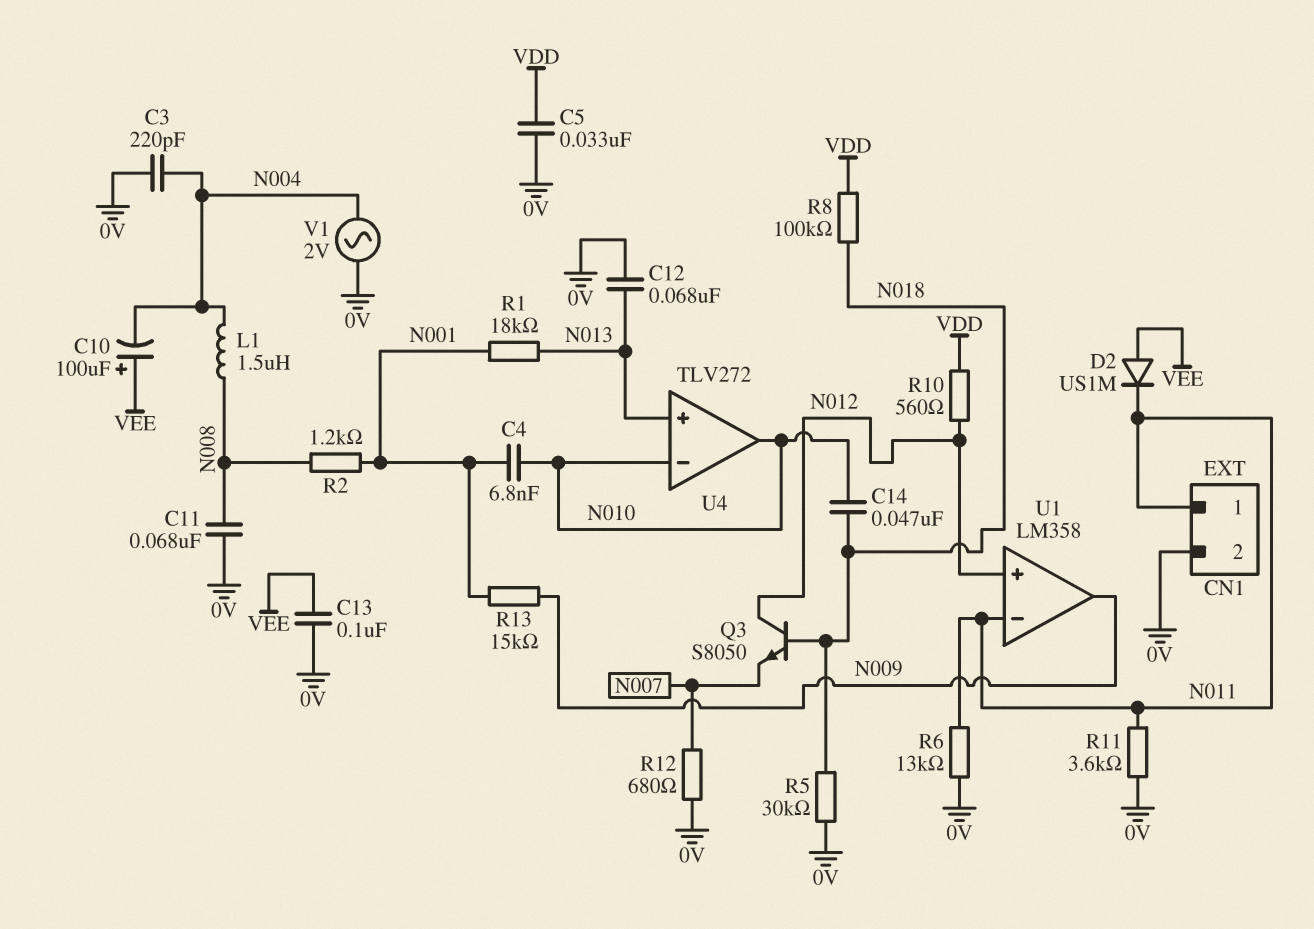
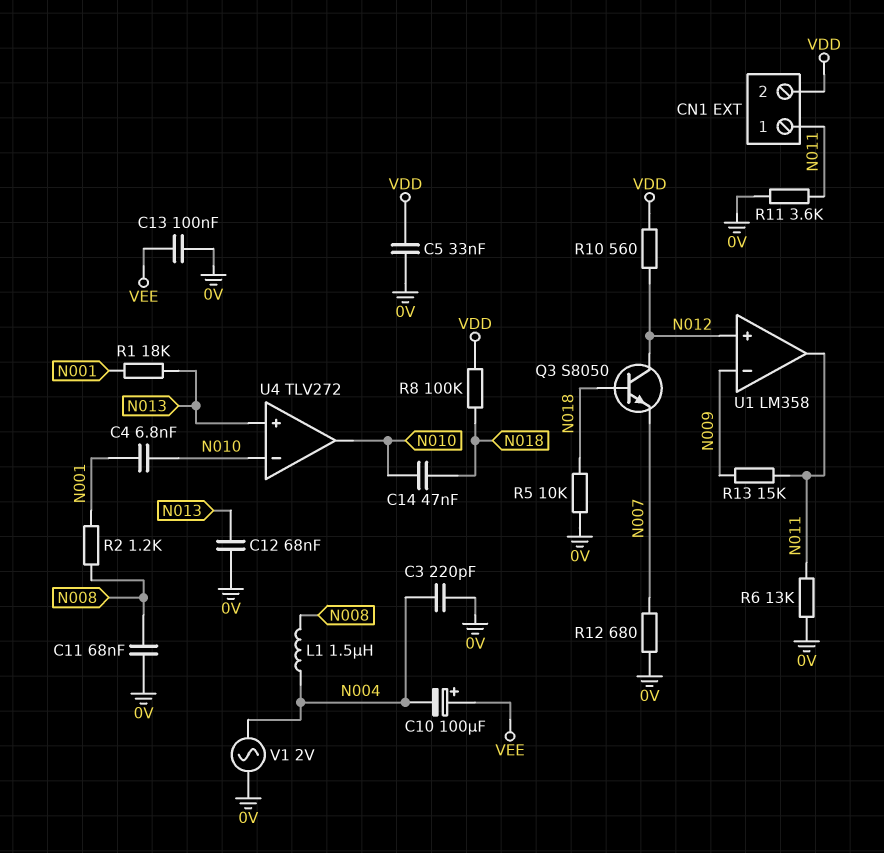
CN1 pin 2: 0V -> VDD
D2: diode US1M (A VEE, K N011) -> none
R5: 30k (0V, N018) -> 10k (0V, N018)
R13: 15k (N001, N009) -> 15k (N009, N011)
U1 pin in-: N011 -> N009
U1 pin out: N009 -> N011

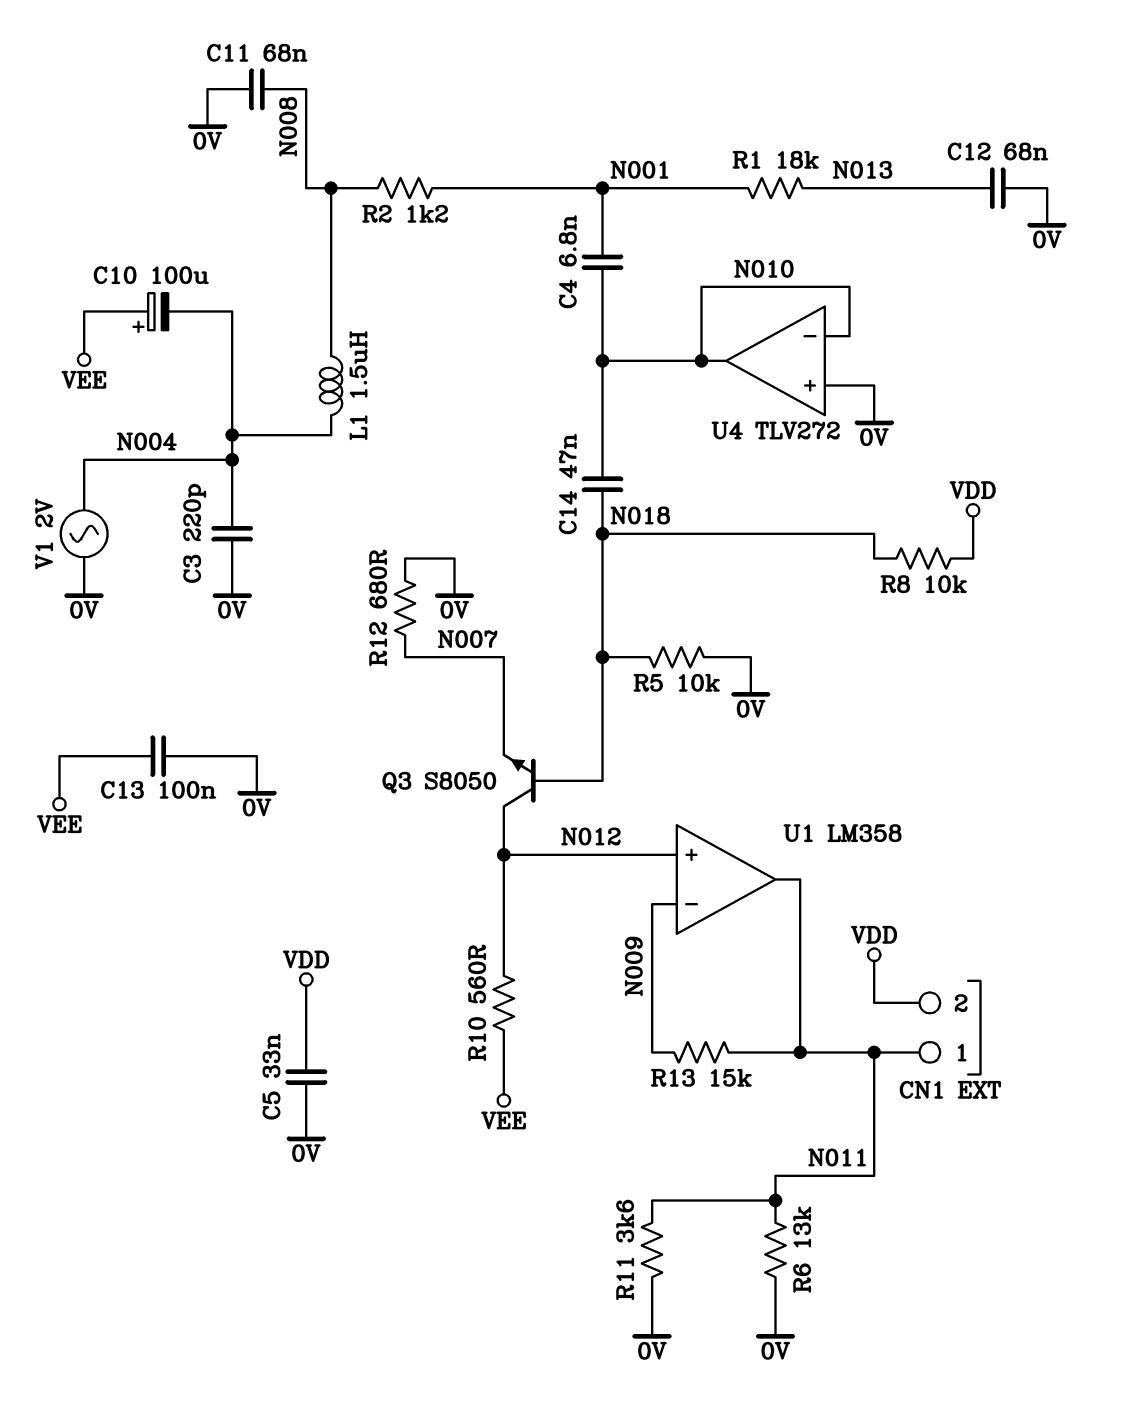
R8: 100k (N018, VDD) -> 10k (N018, VDD)
R10: 560 (N012, VDD) -> 560 (N012, VEE)
U4 pin in+: N013 -> 0V

